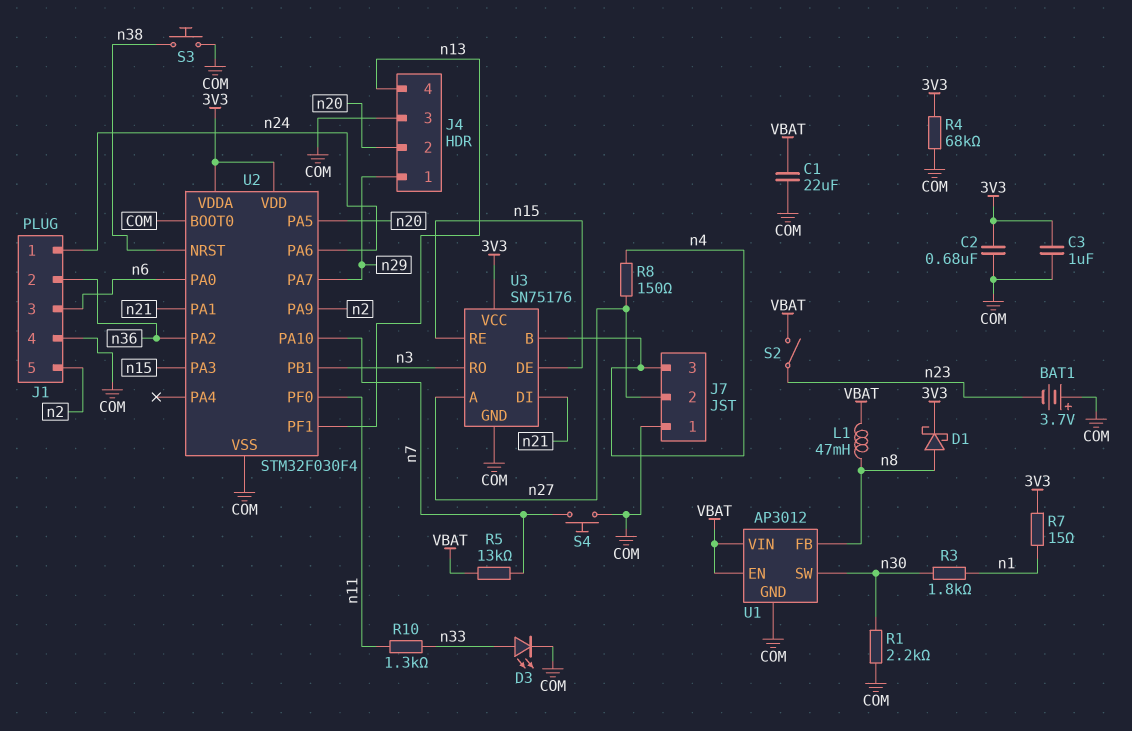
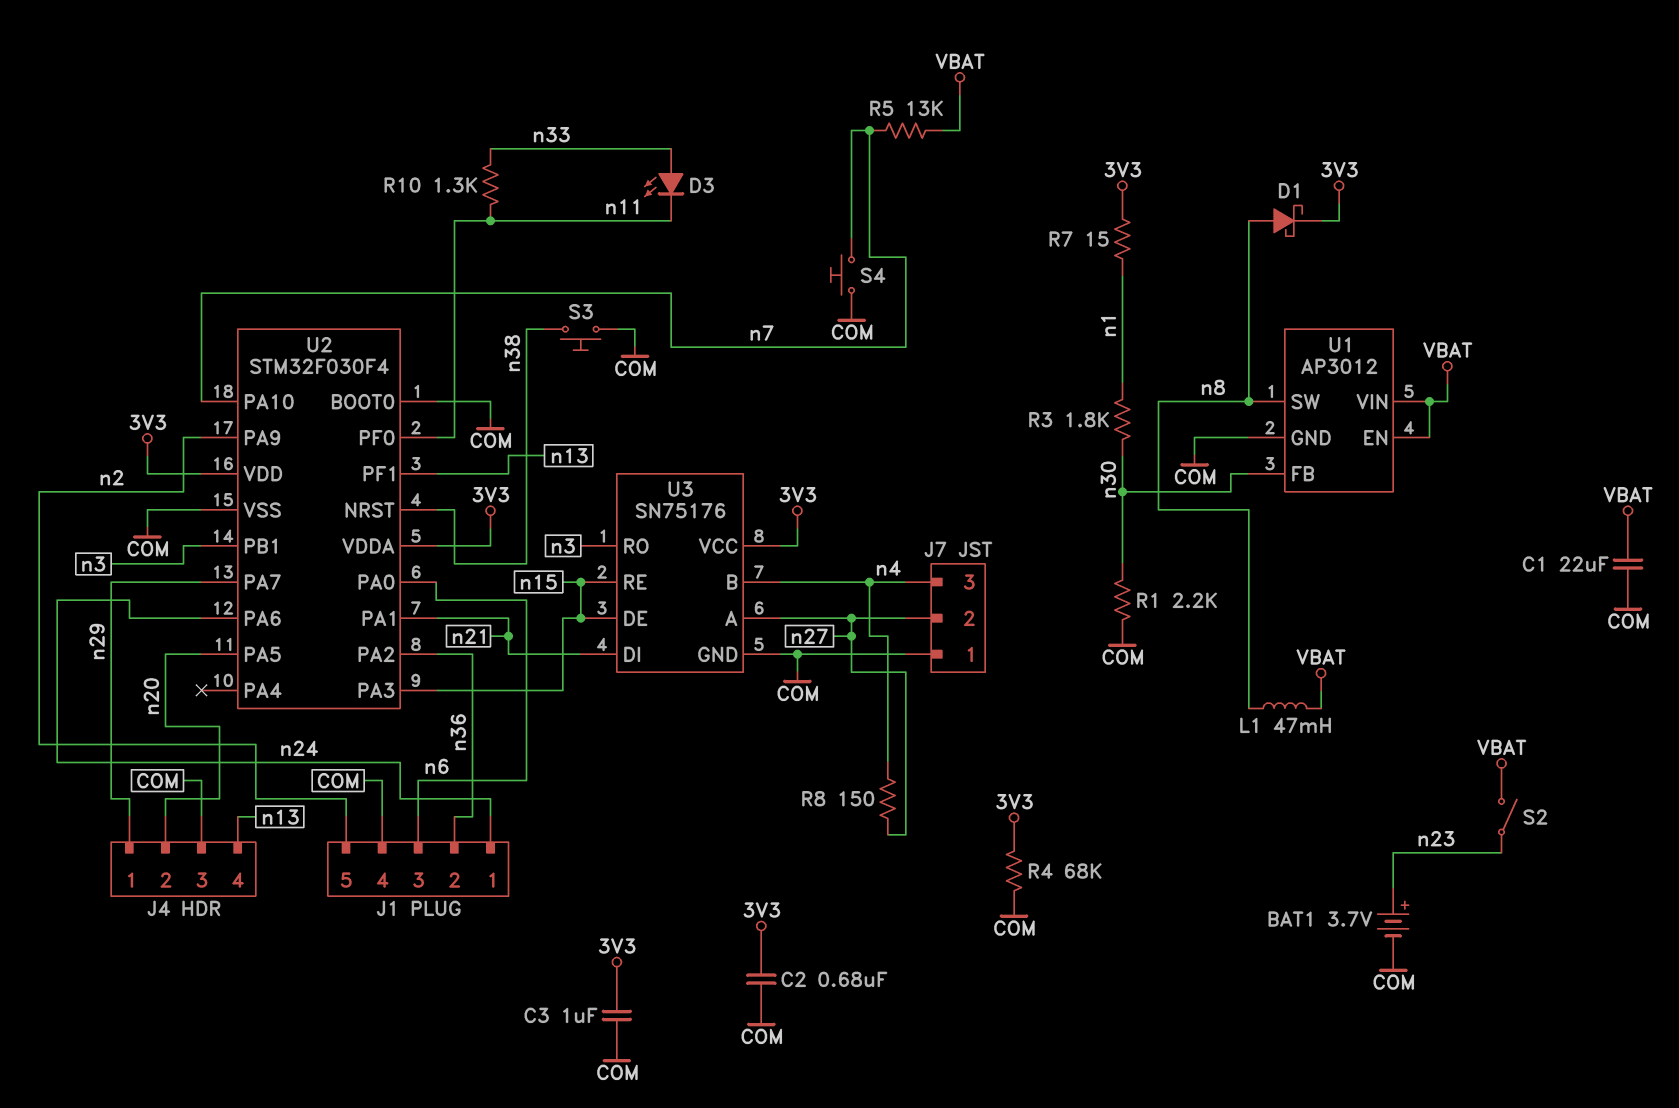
BAT1: 3.7V (plus COM, minus n23) -> 3.7V (plus n23, minus COM)
D3: LED (A n33, K COM) -> LED (A n33, K n11)
U1 pin FB: n8 -> n30
U1 pin SW: n30 -> n8

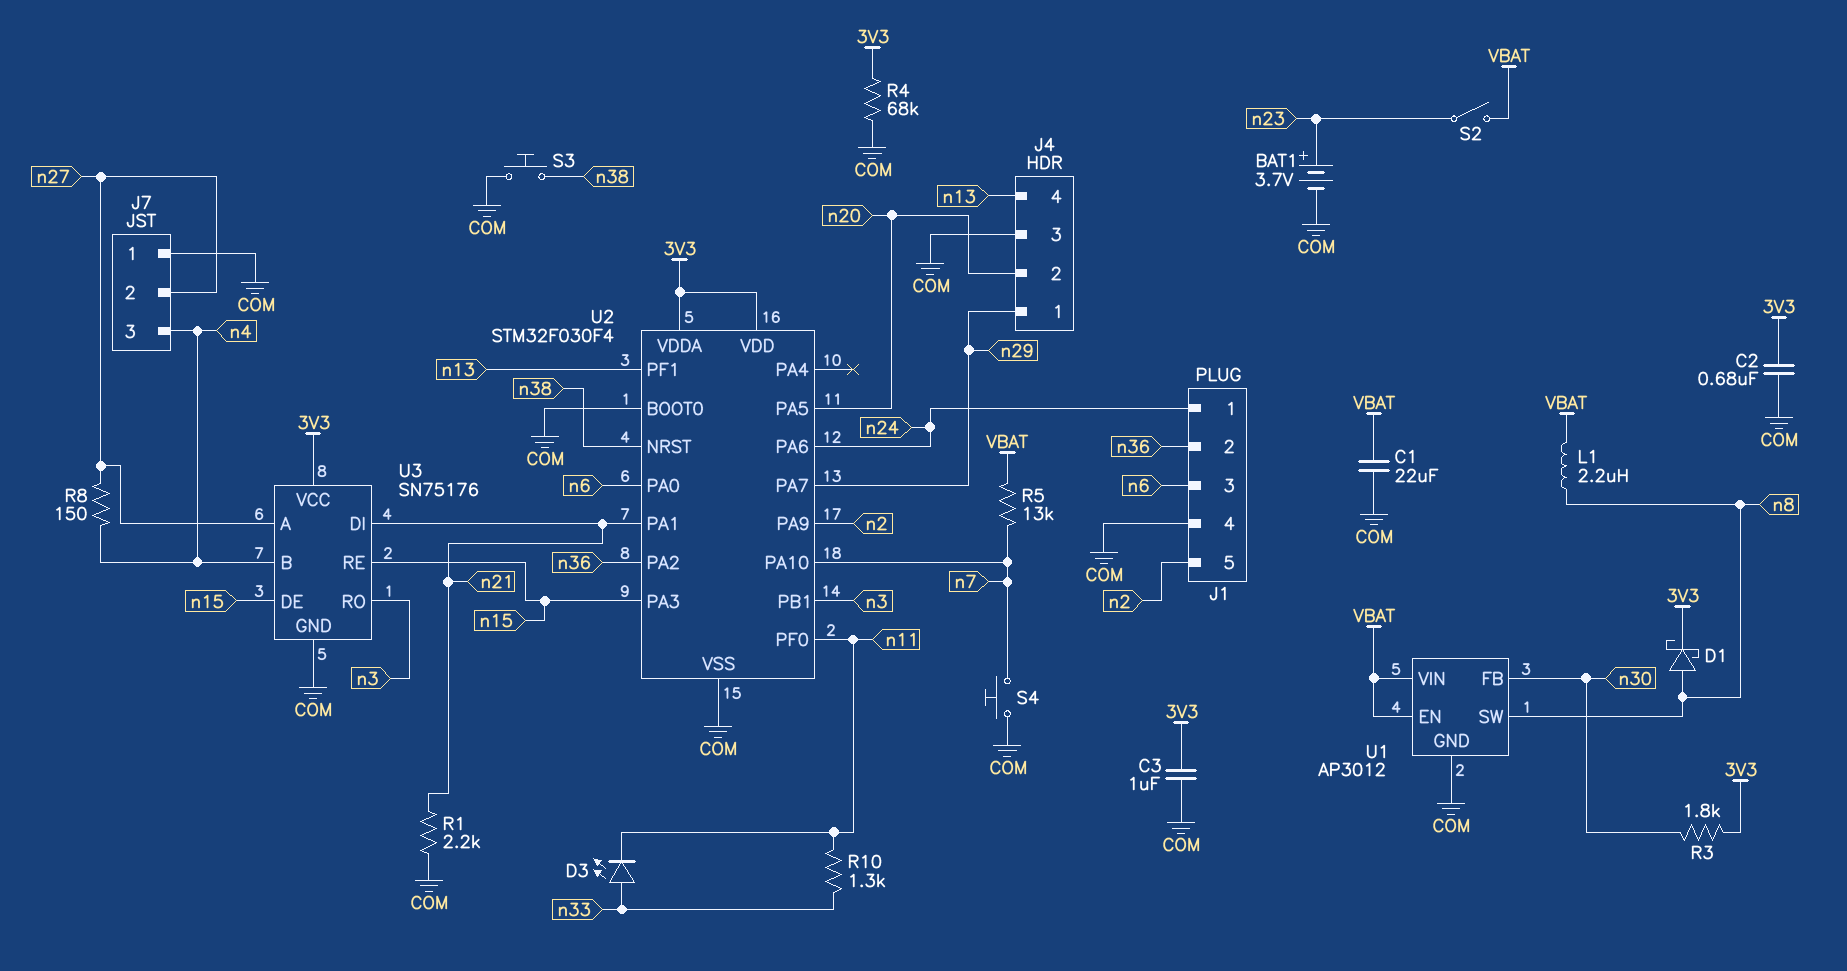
L1: 47mH (VBAT, n8) -> 2.2uH (VBAT, n8)
R1: 2.2k (COM, n30) -> 2.2k (COM, n21)
R3: 1.8k (n1, n30) -> 1.8k (3V3, n30)
R7: 15 (3V3, n1) -> none

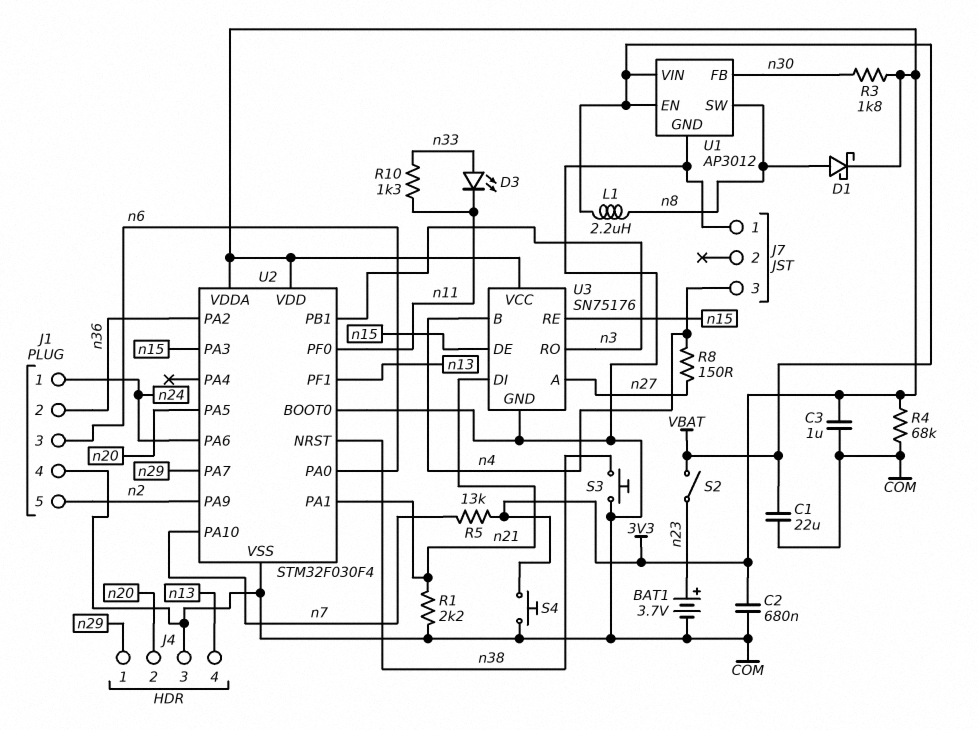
J7 pin 2: n27 -> none
R5: 13k (VBAT, n7) -> 13k (3V3, n7)
S4: button (COM, n7) -> button (3V3, COM)

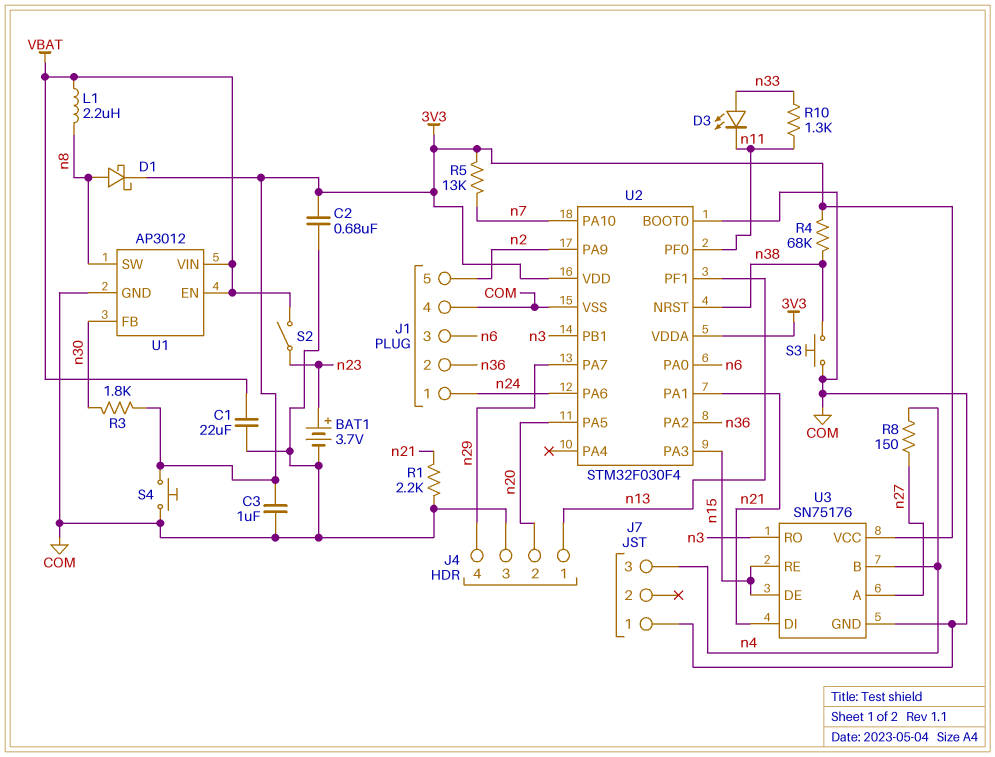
J4 pin 1: n29 -> n13
J4 pin 4: n13 -> n29
R4: 68k (3V3, COM) -> 68k (3V3, n38)

